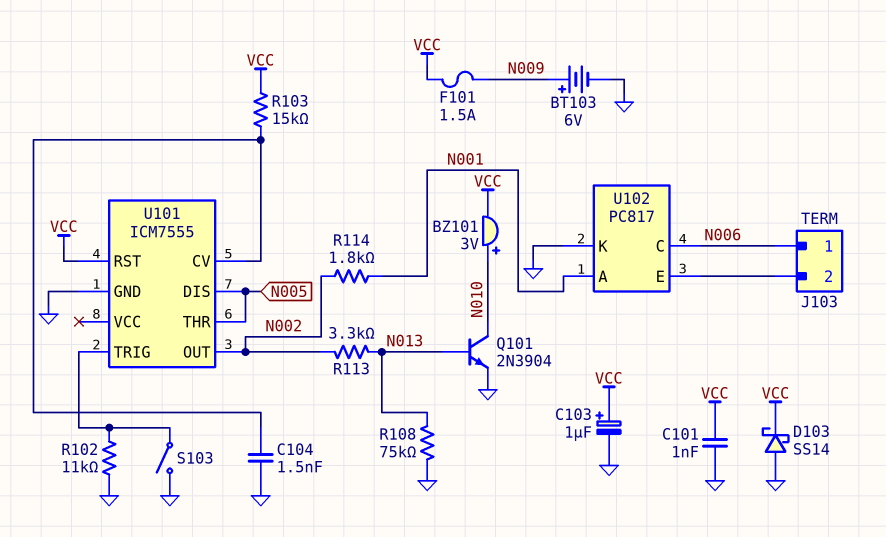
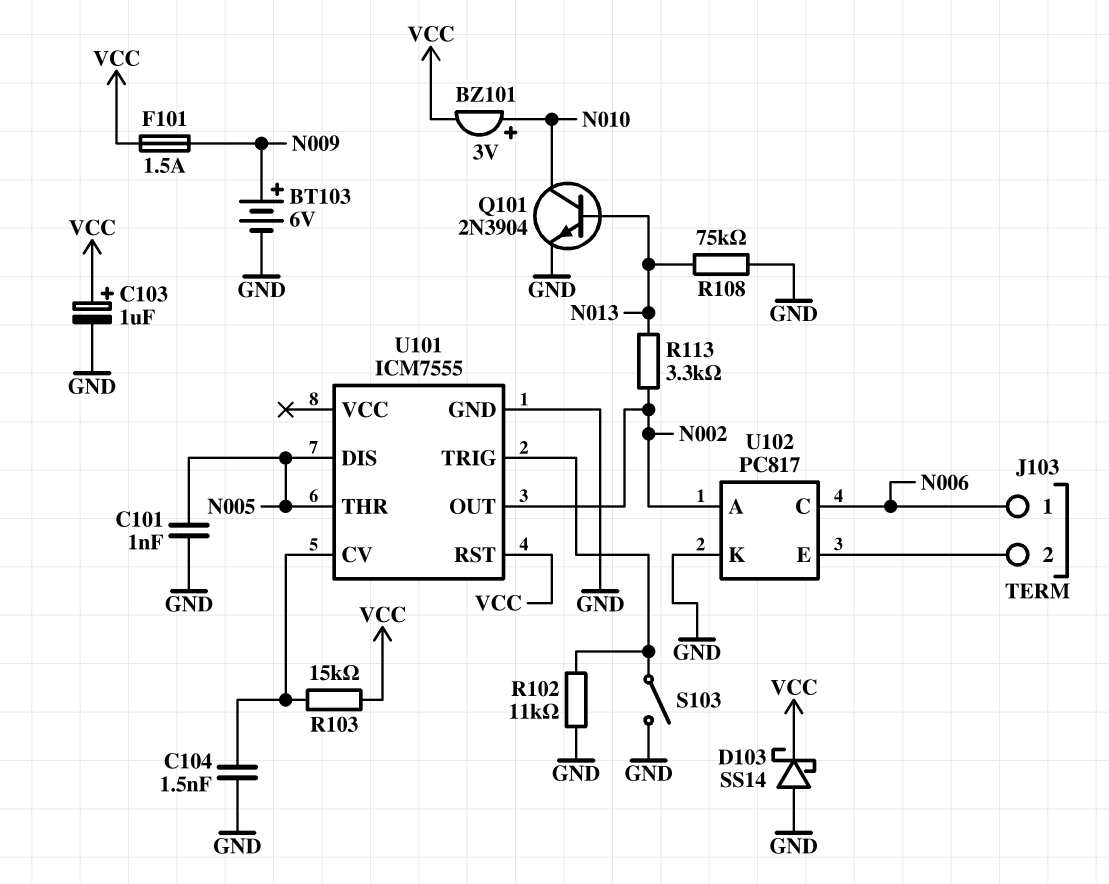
C101: 1nF (GND, VCC) -> 1nF (GND, N005)
R114: 1.8k (N001, N002) -> none
U102 pin A: N001 -> N002

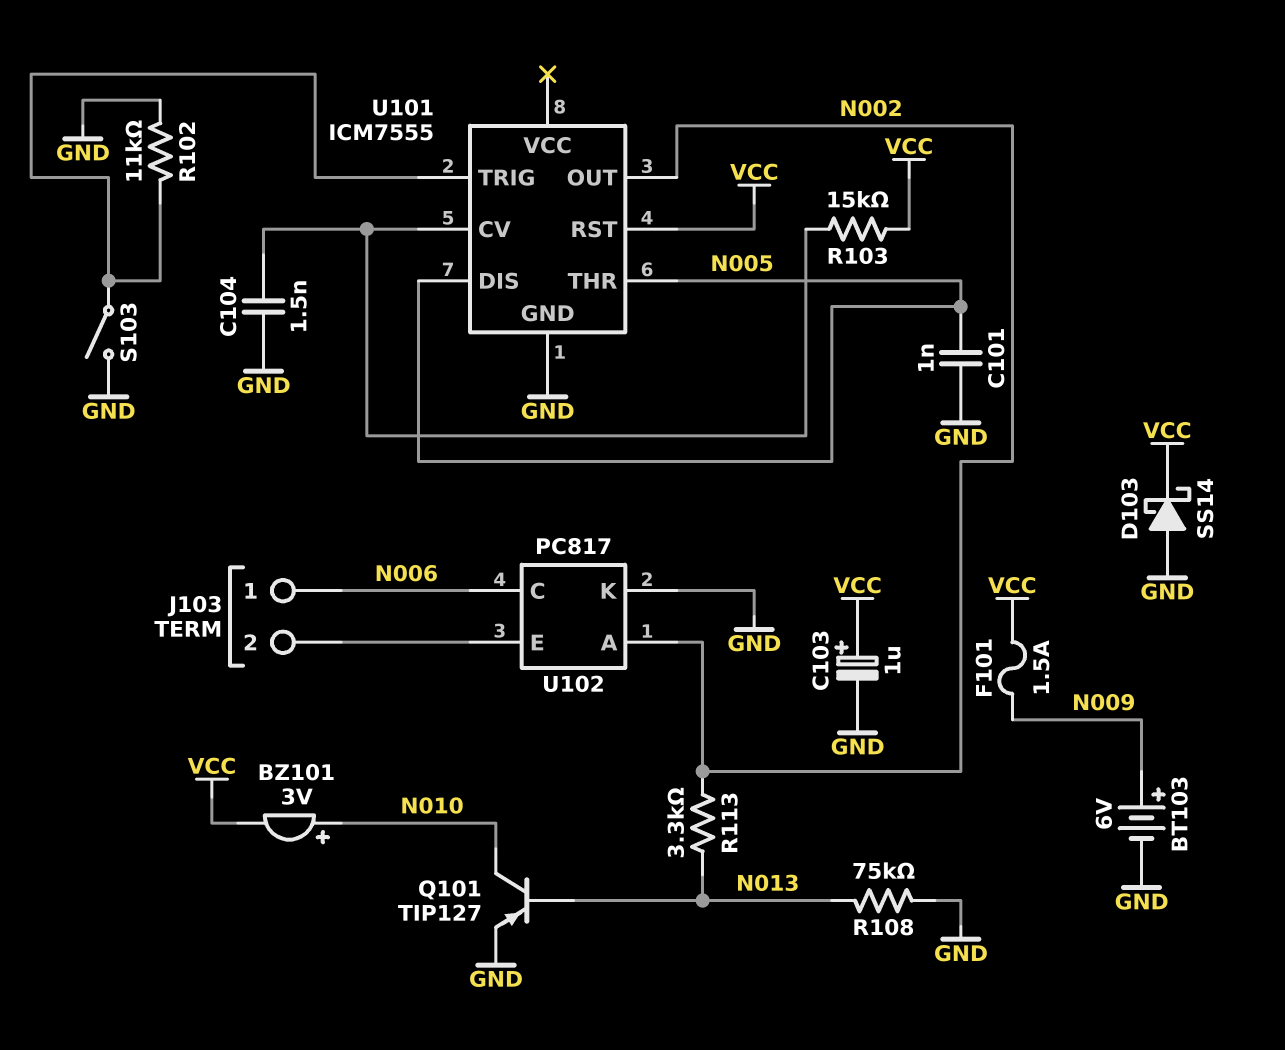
Q101: NPN 2N3904 (B N013, C N010, E GND) -> PNP TIP127 (B N013, C N010, E GND)

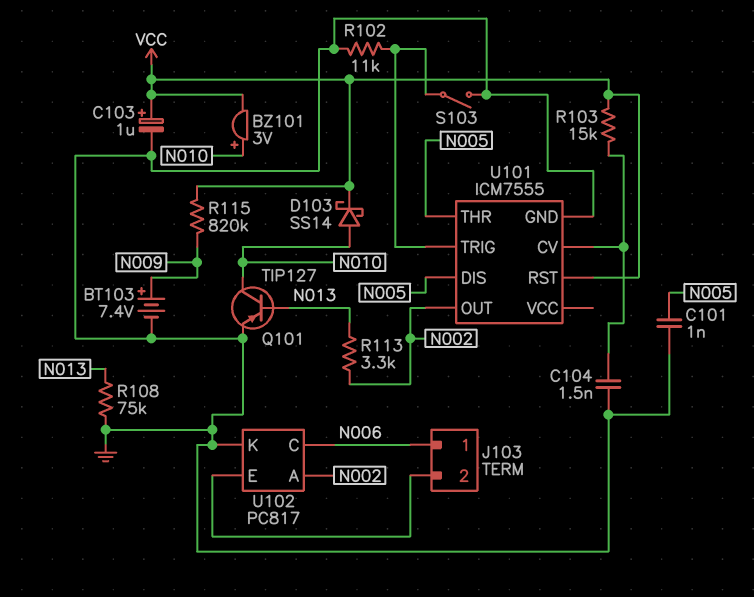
BT103: 6V (plus N009, minus GND) -> 7.4V (plus N009, minus GND)
D103: schottky SS14 (A GND, K VCC) -> schottky SS14 (A N010, K VCC)
F101: 1.5A (N009, VCC) -> none
R115: none -> 820k (N009, VCC)

